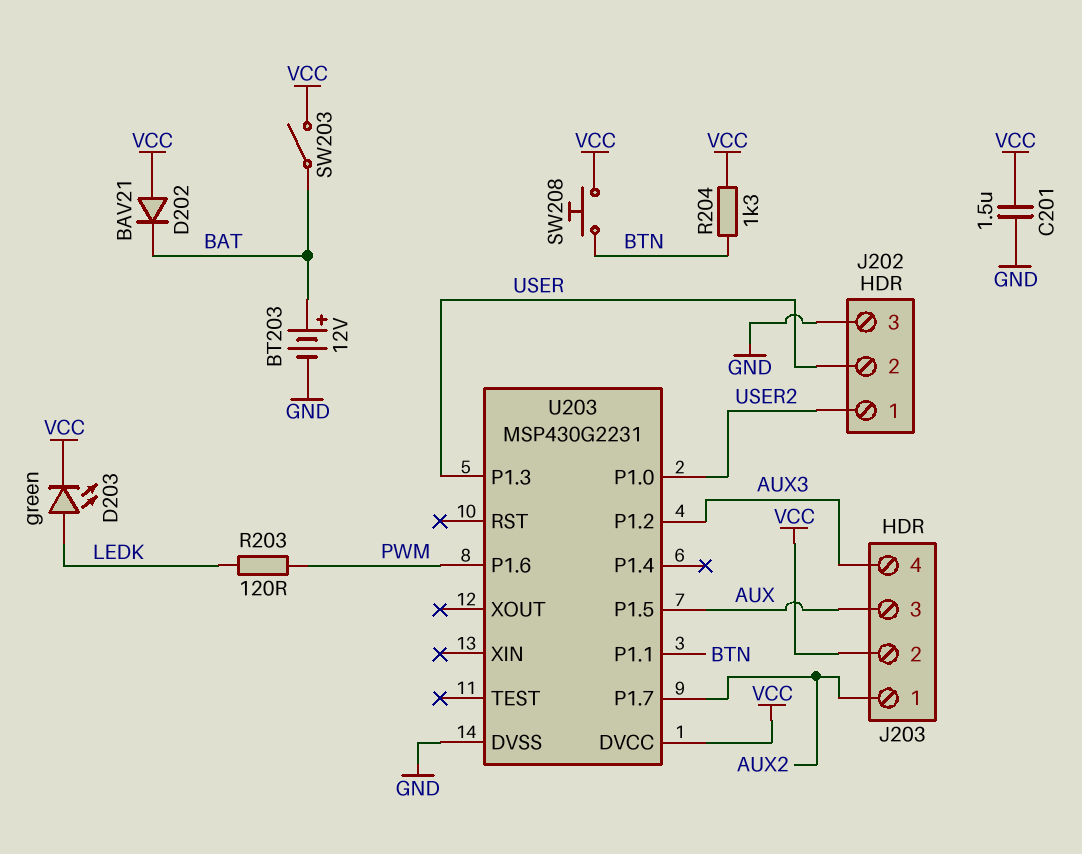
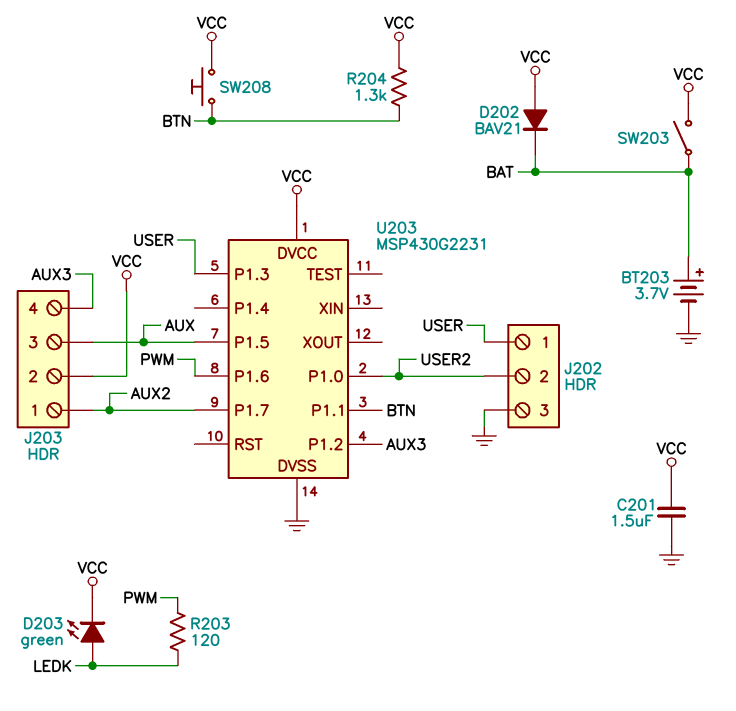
BT203: 12V (plus BAT, minus GND) -> 3.7V (plus BAT, minus GND)
J202 pin 1: USER2 -> USER
J202 pin 2: USER -> USER2

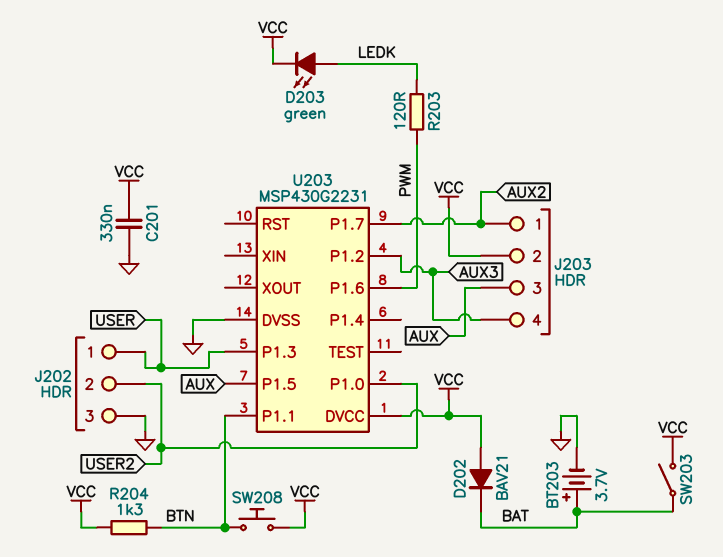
C201: 1.5uF (GND, VCC) -> 330nF (GND, VCC)

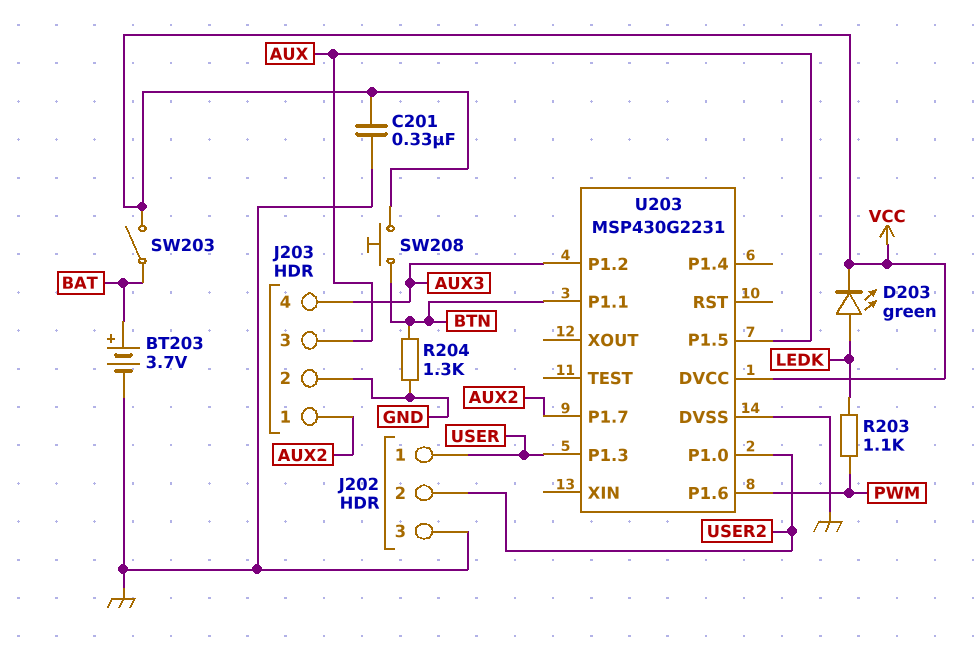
D202: diode BAV21 (A VCC, K BAT) -> none
J203 pin 2: VCC -> GND
R203: 120 (LEDK, PWM) -> 1.1k (LEDK, PWM)
R204: 1.3k (BTN, VCC) -> 1.3k (BTN, GND)

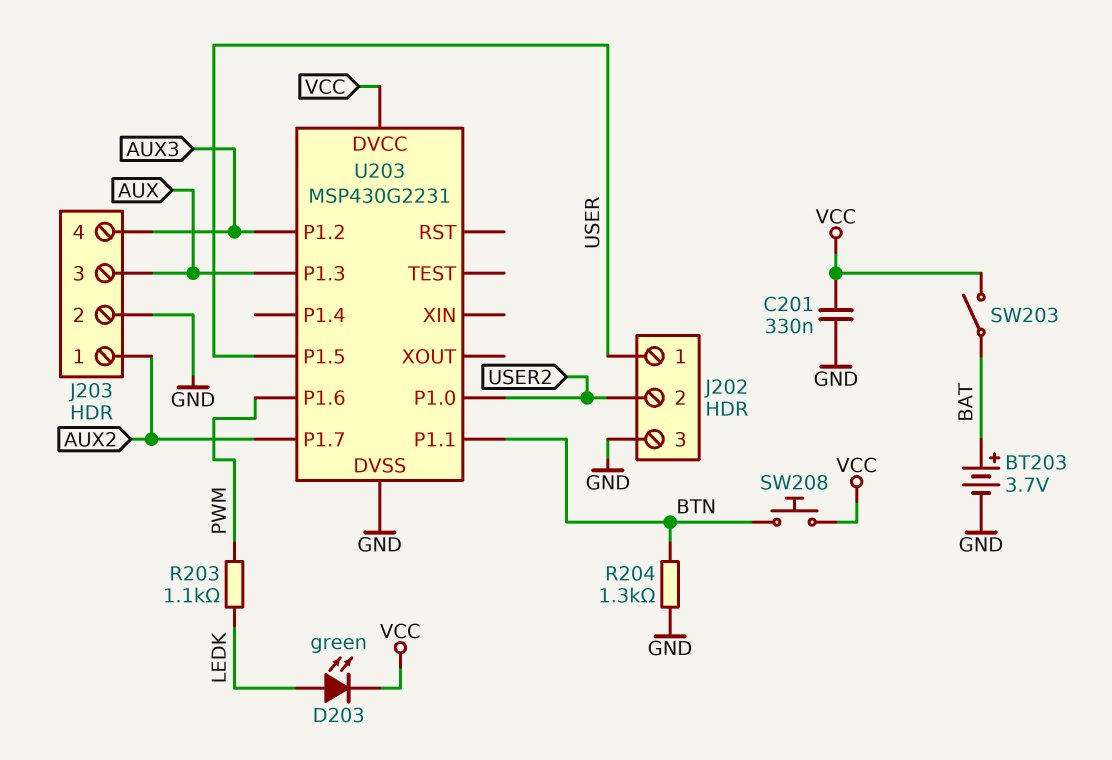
U203 pin P1.3: USER -> AUX
U203 pin P1.5: AUX -> USER

